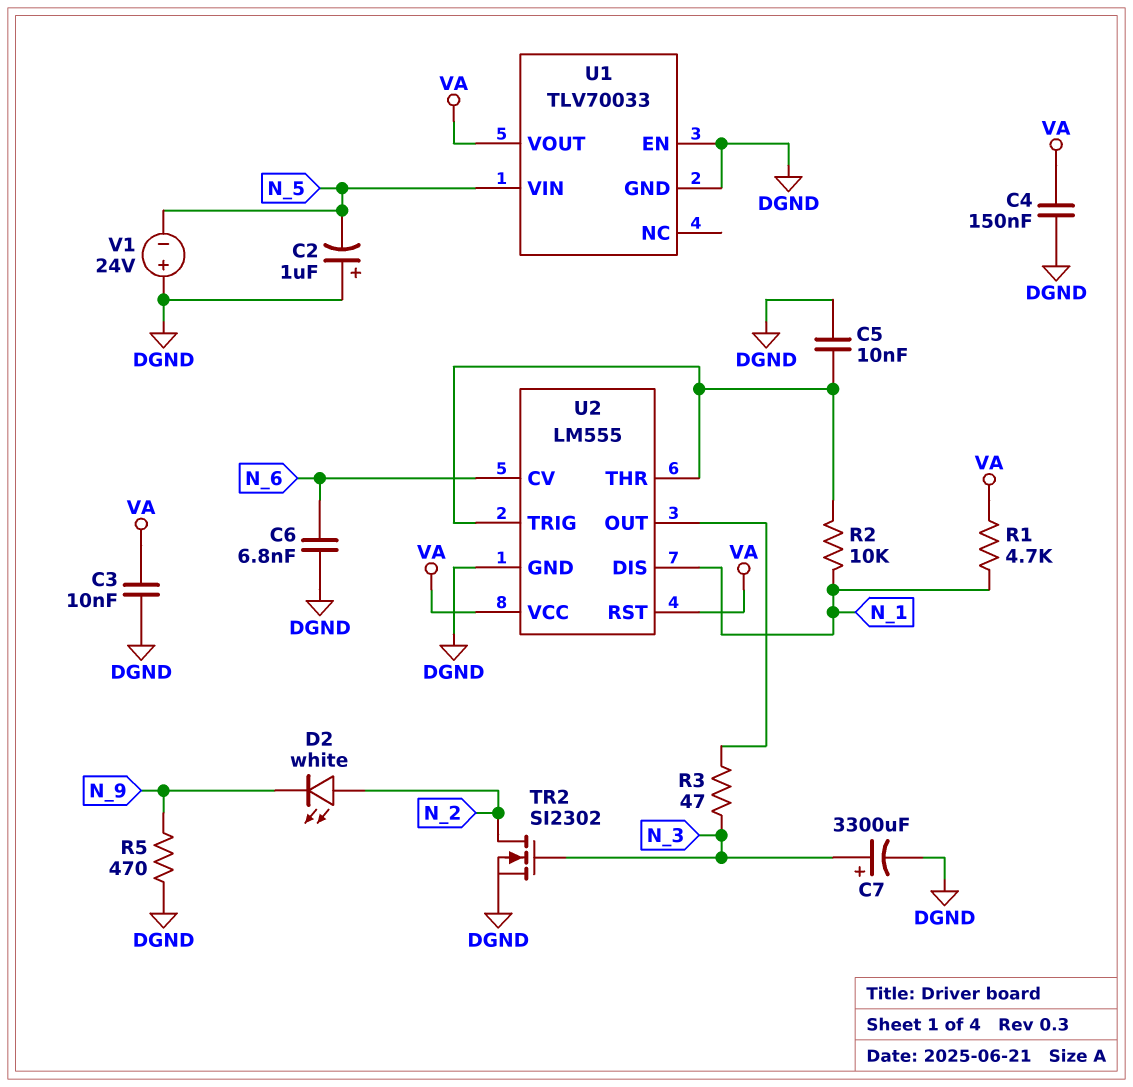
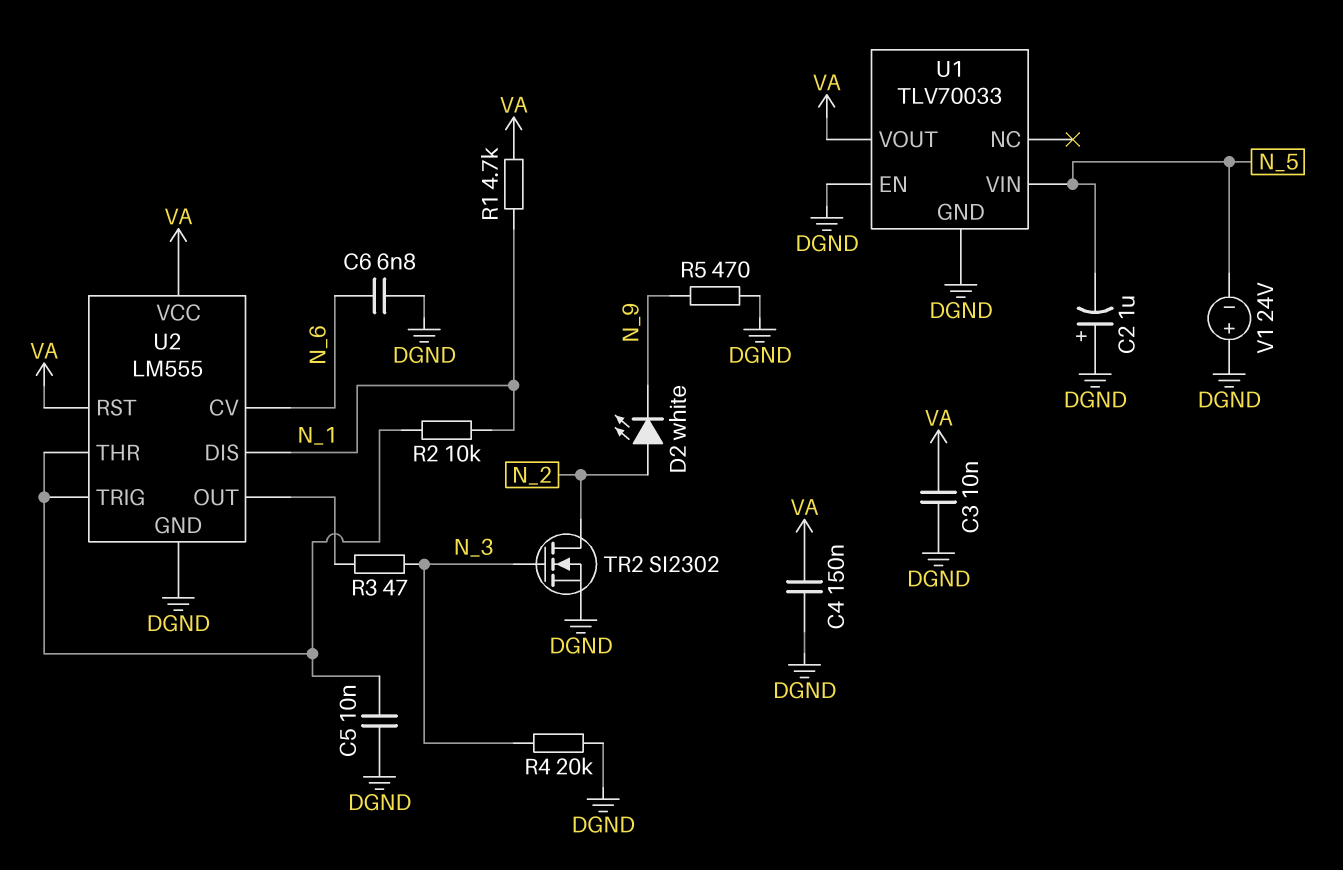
C7: 3300uF (plus N_3, minus DGND) -> none
R4: none -> 20k (DGND, N_3)

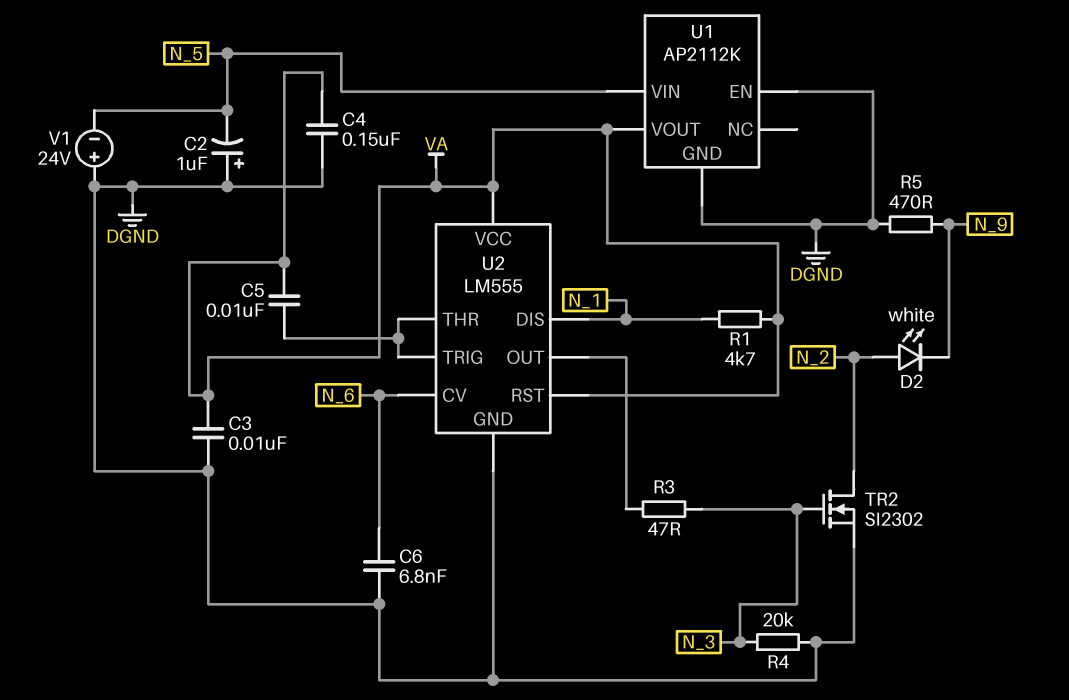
C5: 10nF (DGND, U2/THR) -> 10nF (U2/THR, VA)
R2: 10k (N_1, U2/THR) -> none
U1: TLV70033 -> AP2112K

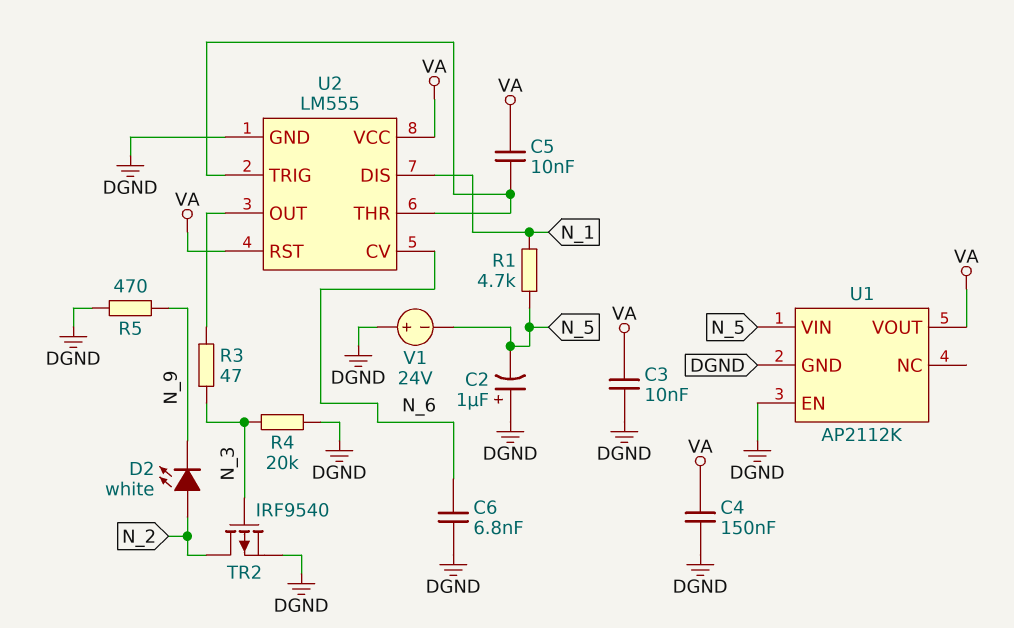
R1: 4.7k (N_1, VA) -> 4.7k (N_1, N_5)
TR2: NMOS SI2302 (G N_3, D N_2, S DGND) -> PMOS IRF9540 (G N_3, D N_2, S DGND)

